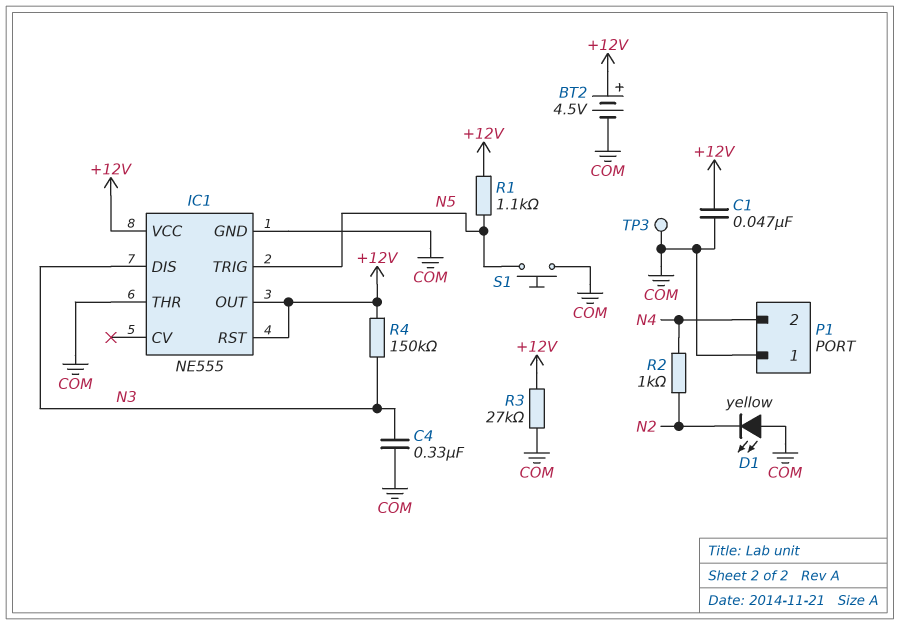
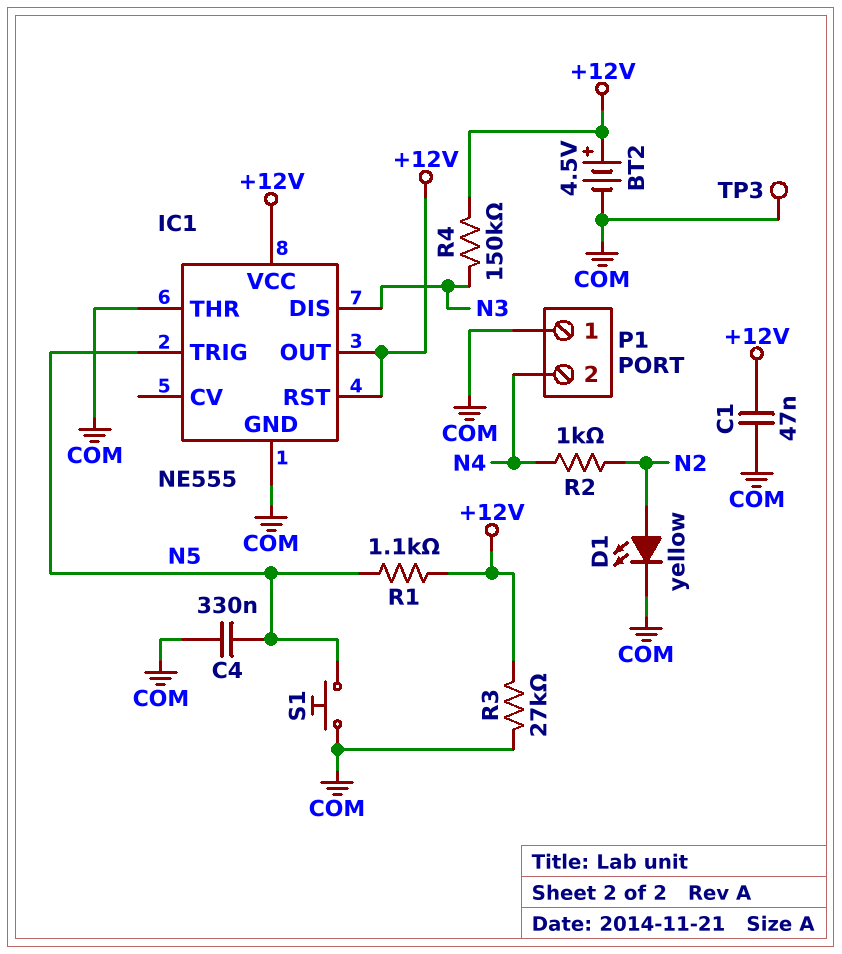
C4: 330nF (COM, N3) -> 330nF (COM, N5)
D1: LED yellow (A COM, K N2) -> LED yellow (A N2, K COM)

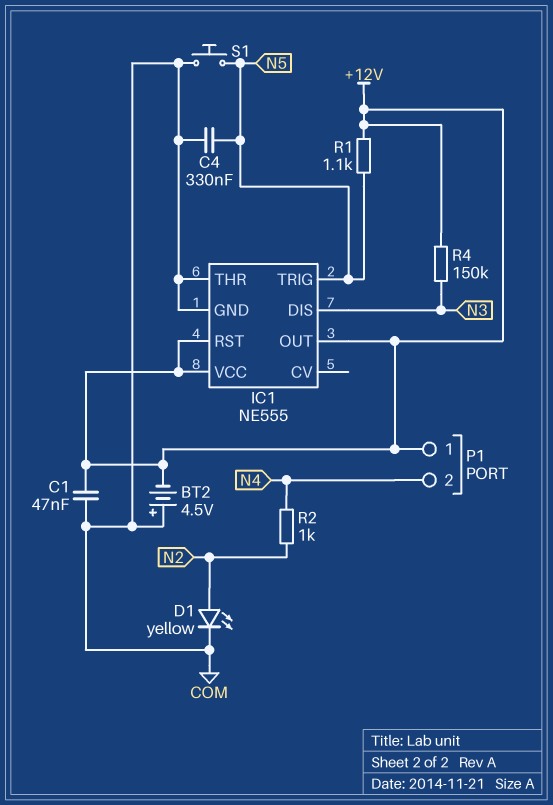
BT2: 4.5V (plus +12V, minus COM) -> 4.5V (plus COM, minus +12V)
P1 pin 1: COM -> +12V
R3: 27k (+12V, COM) -> none
TP3: test point (COM) -> none

